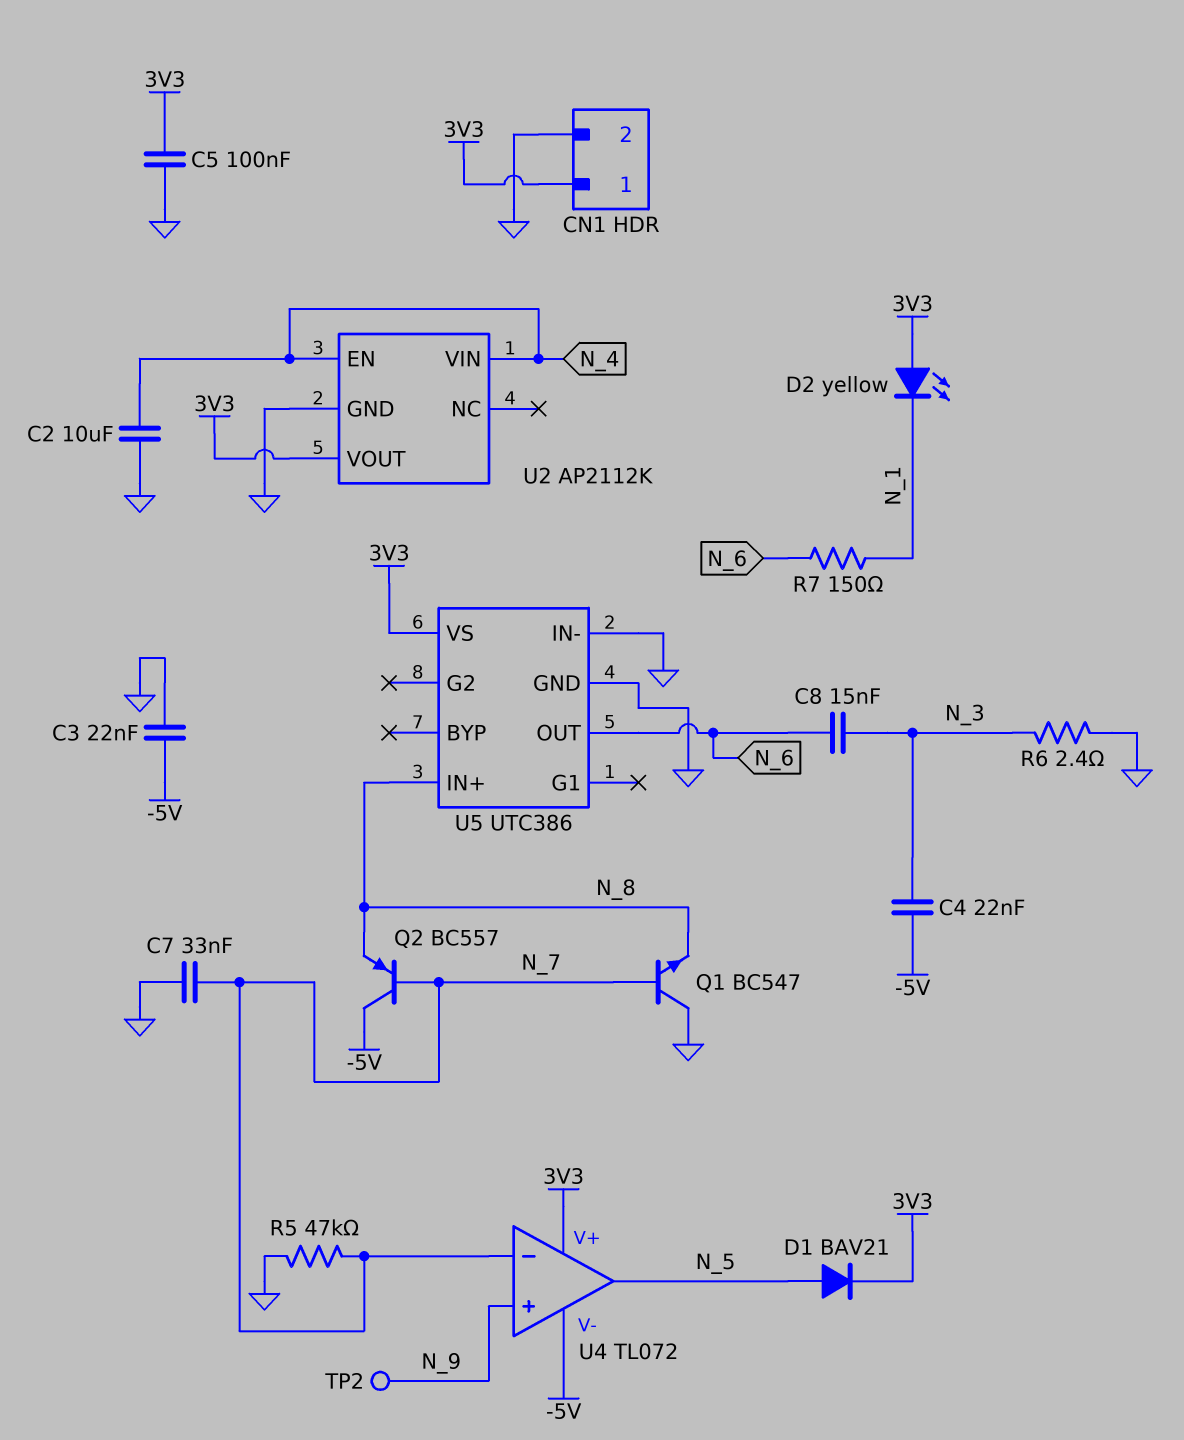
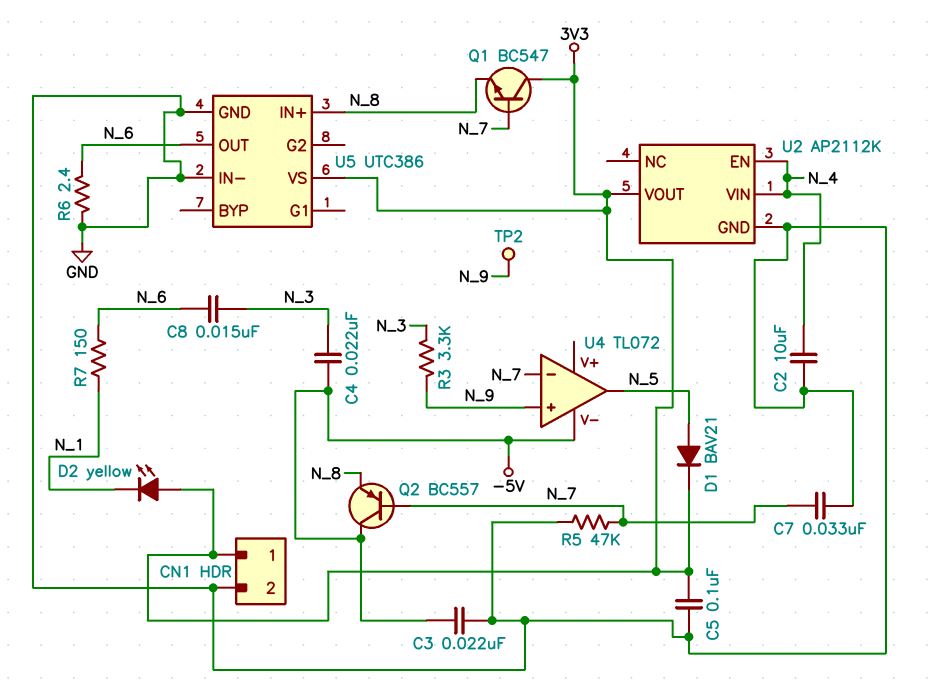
Q1: NPN BC547 (B N_7, C GND, E N_8) -> NPN BC547 (B N_7, C 3V3, E N_8)
R3: none -> 3.3k (N_3, N_9)
R6: 2.4 (GND, N_3) -> 2.4 (GND, N_6)
U4 pin V+: 3V3 -> none

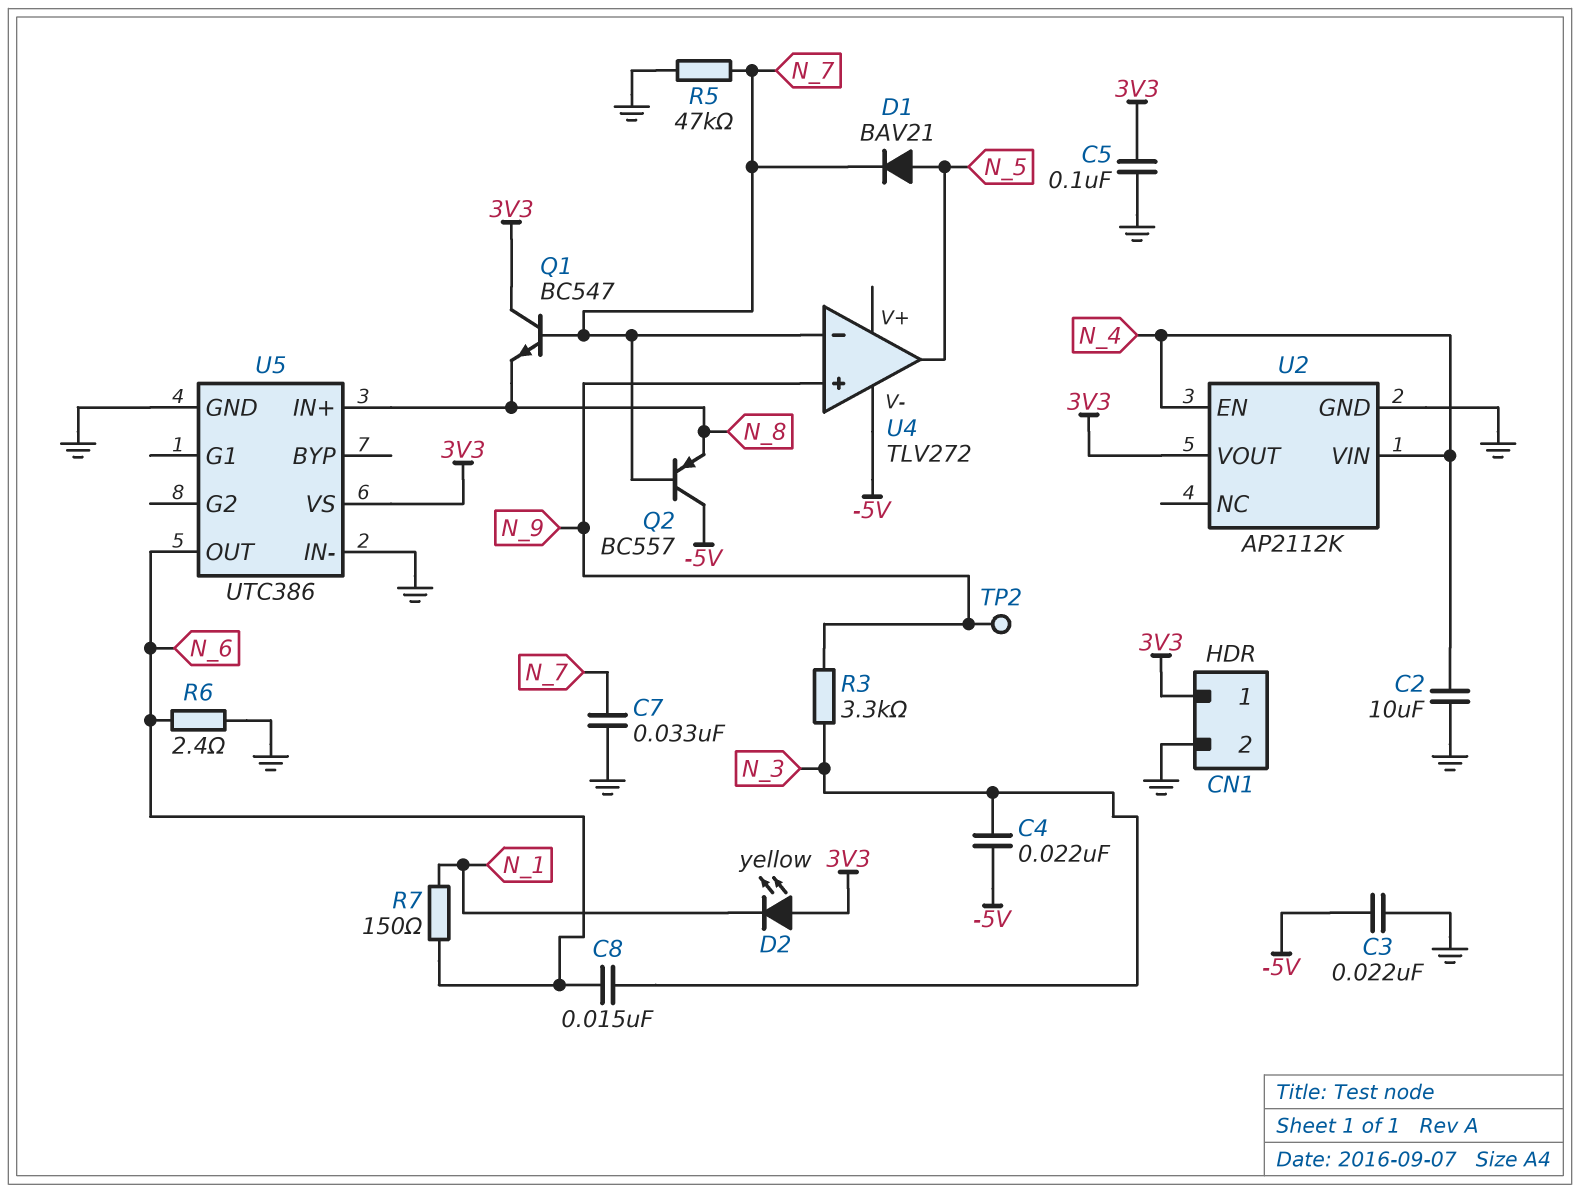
D1: diode BAV21 (A N_5, K 3V3) -> diode BAV21 (A N_5, K N_7)
U4: TL072 -> TLV272

